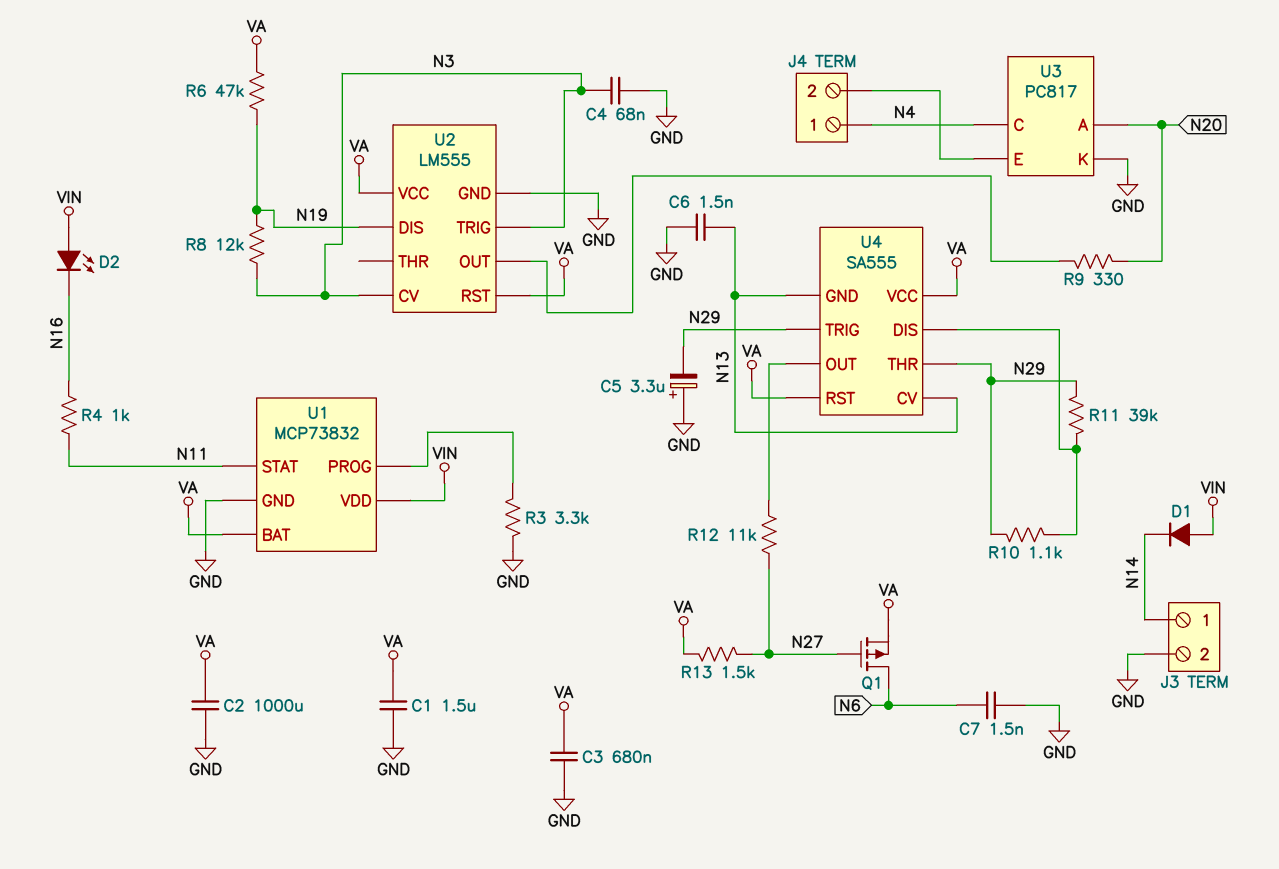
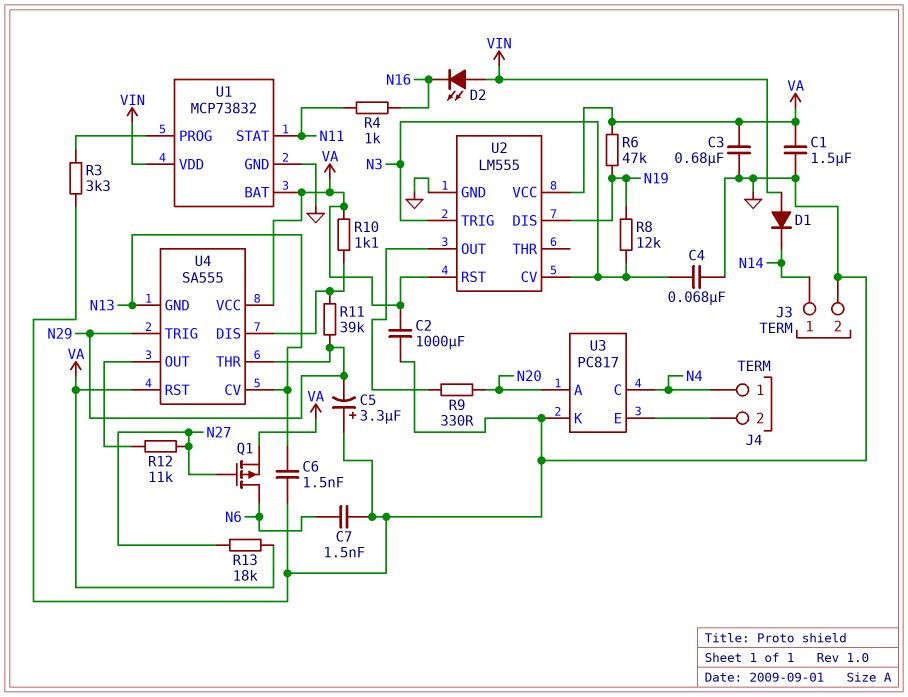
R10: 1.1k (N29, U4/DIS) -> 1.1k (U4/DIS, VA)
R13: 1.5k (N27, VA) -> 18k (N27, VA)

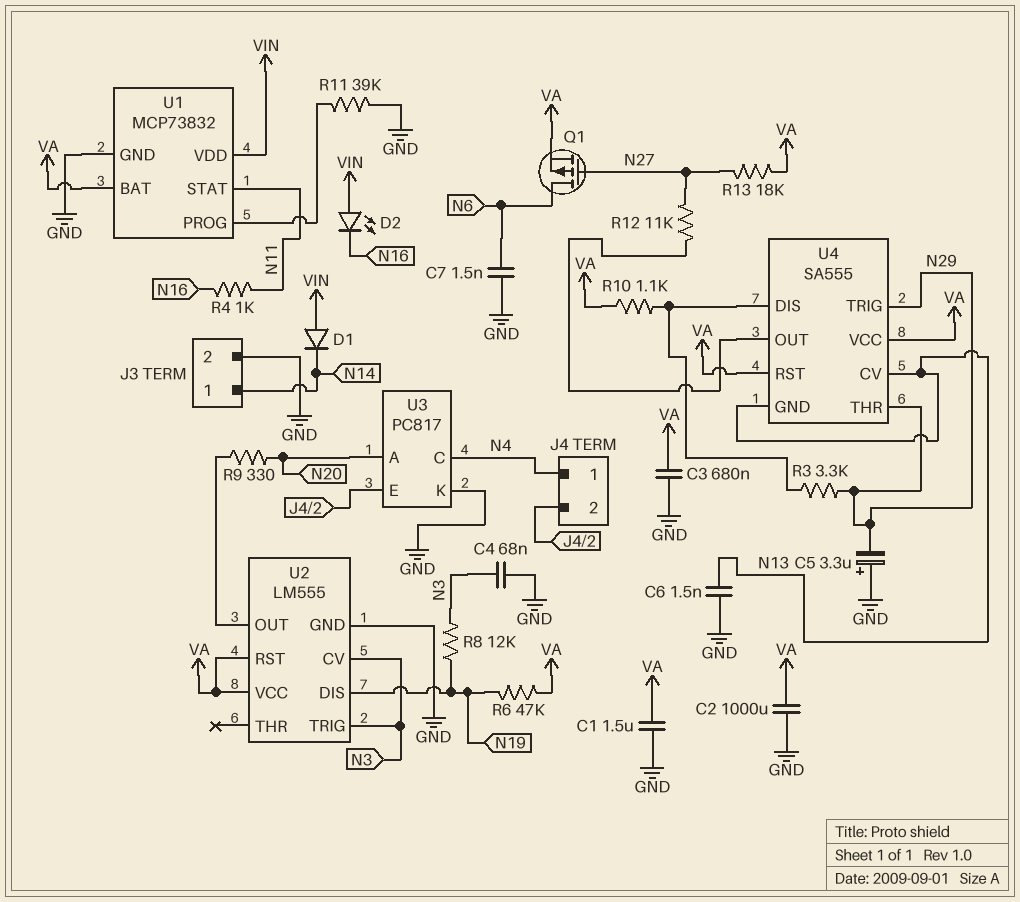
R3: 3.3k (GND, U1/PROG) -> 3.3k (N29, U4/DIS)
R11: 39k (N29, U4/DIS) -> 39k (GND, U1/PROG)

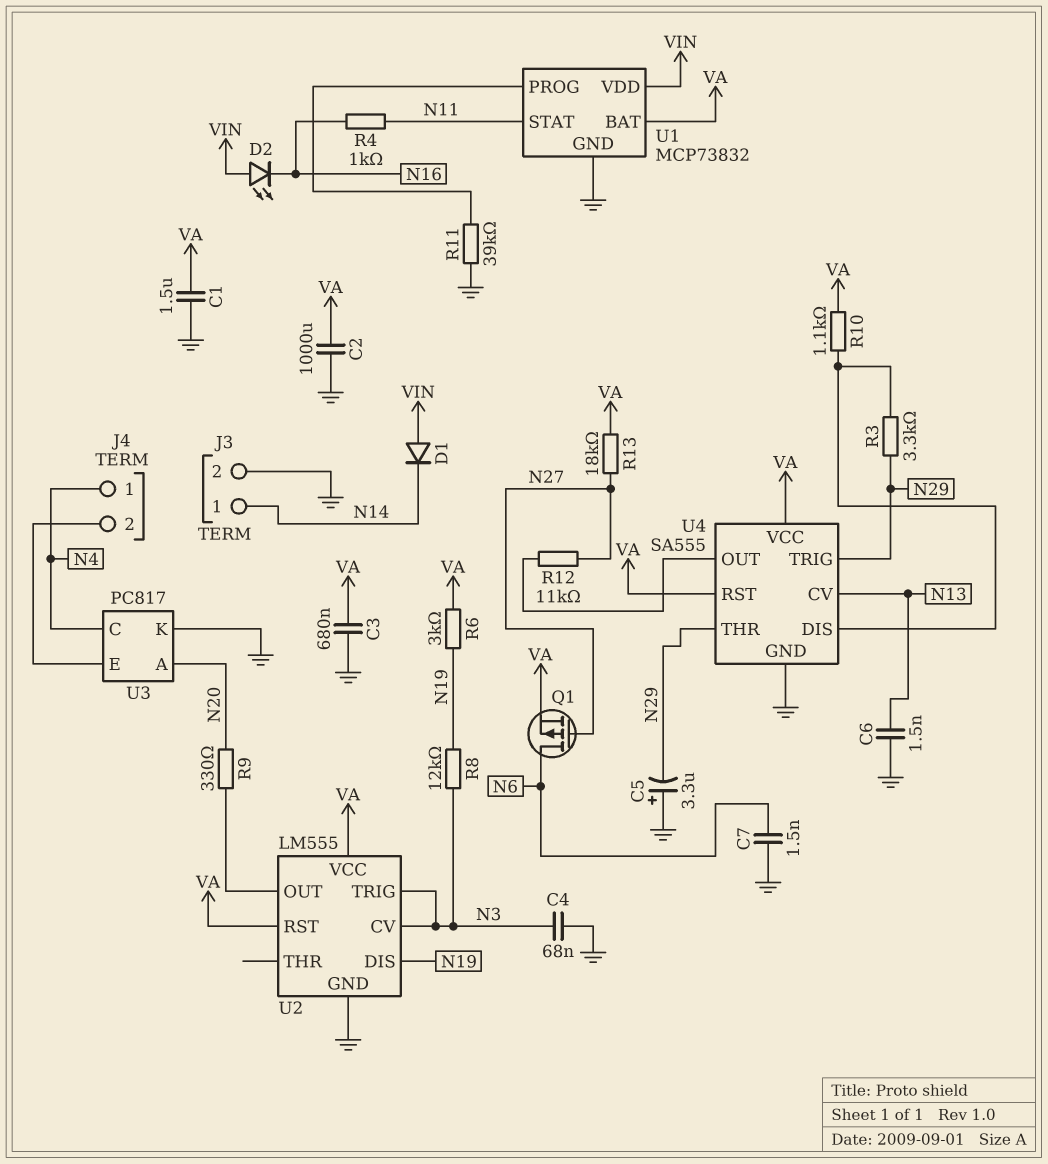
R6: 47k (N19, VA) -> 3k (N19, VA)
U4 pin GND: N13 -> GND

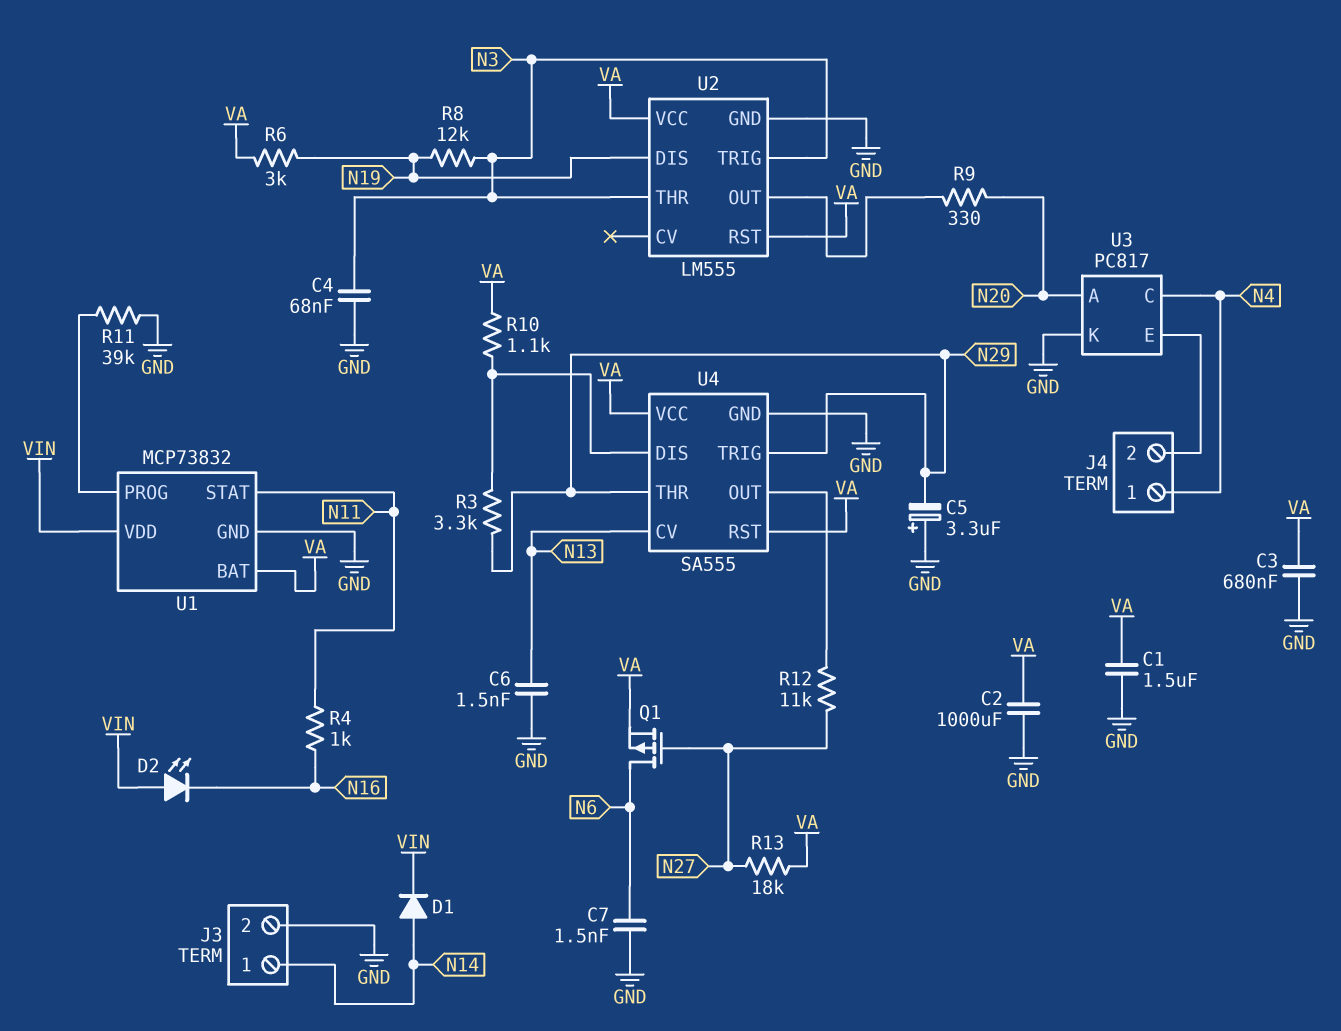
D1: diode (A VIN, K N14) -> diode (A N14, K VIN)
U2 pin CV: N3 -> none
U2 pin THR: none -> N3

